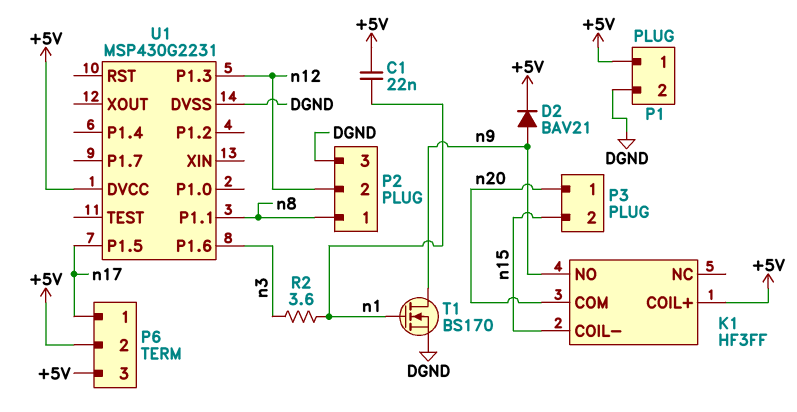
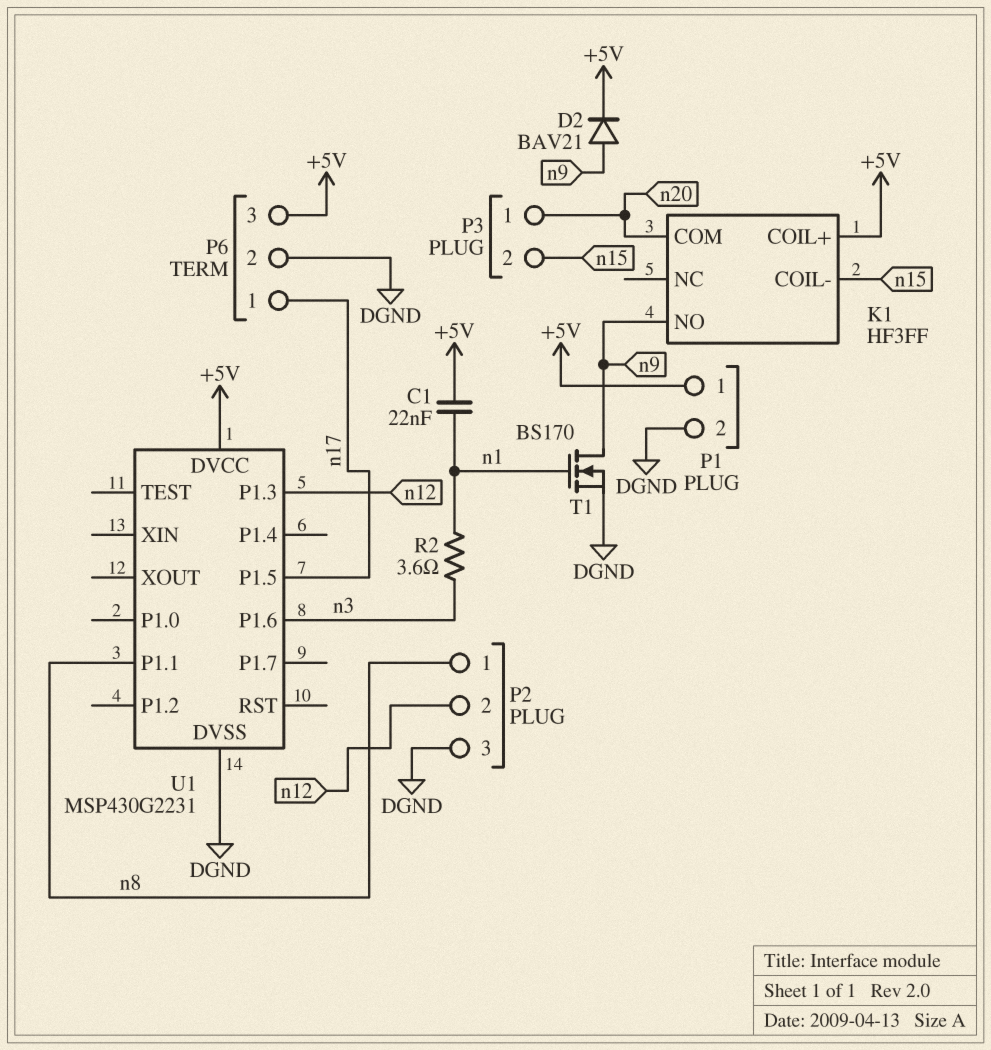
P6 pin 2: +5V -> DGND

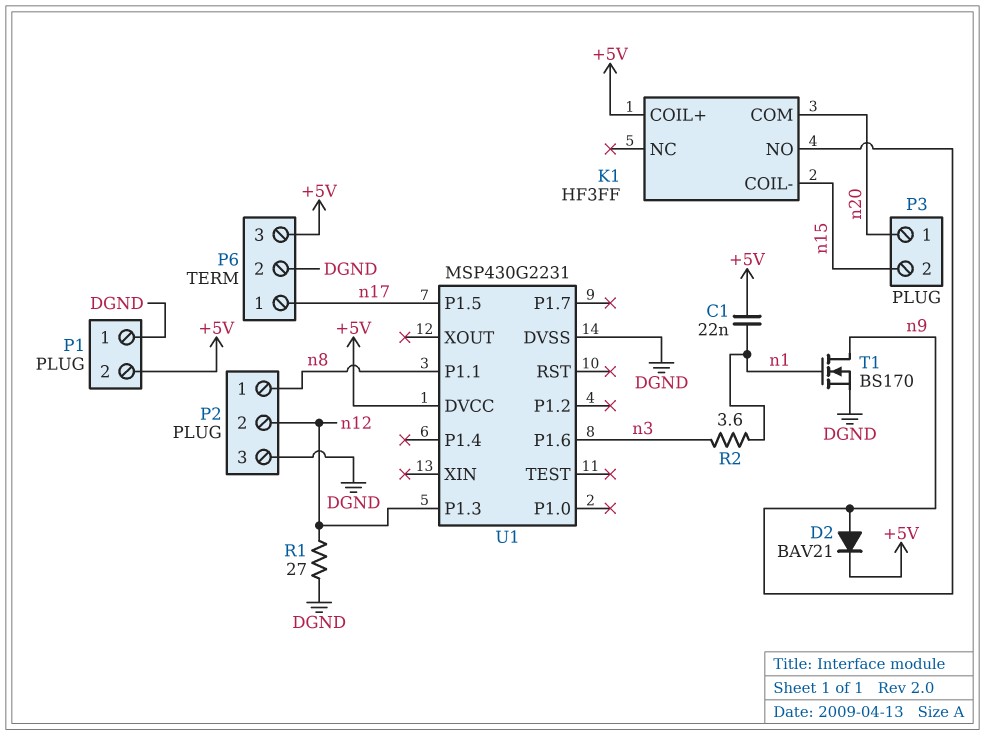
P1 pin 1: +5V -> DGND
P1 pin 2: DGND -> +5V
R1: none -> 27 (DGND, n12)

